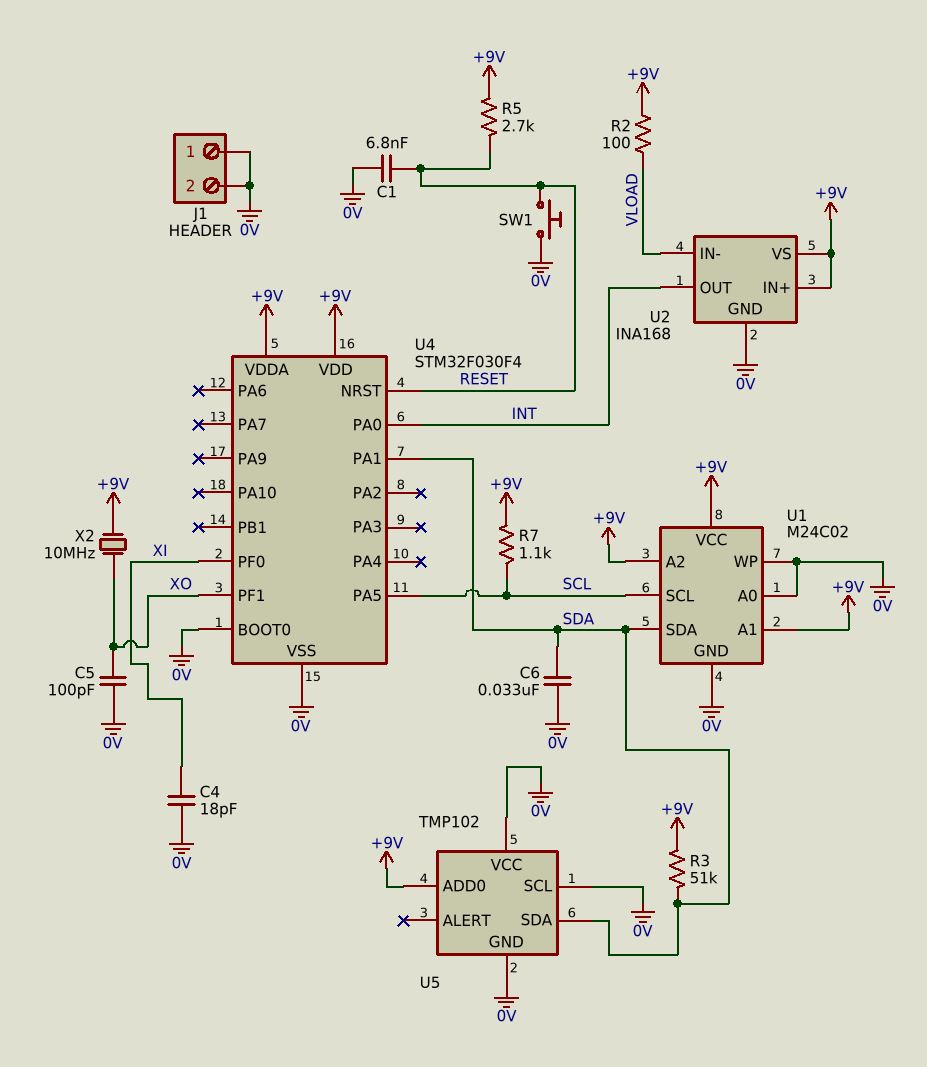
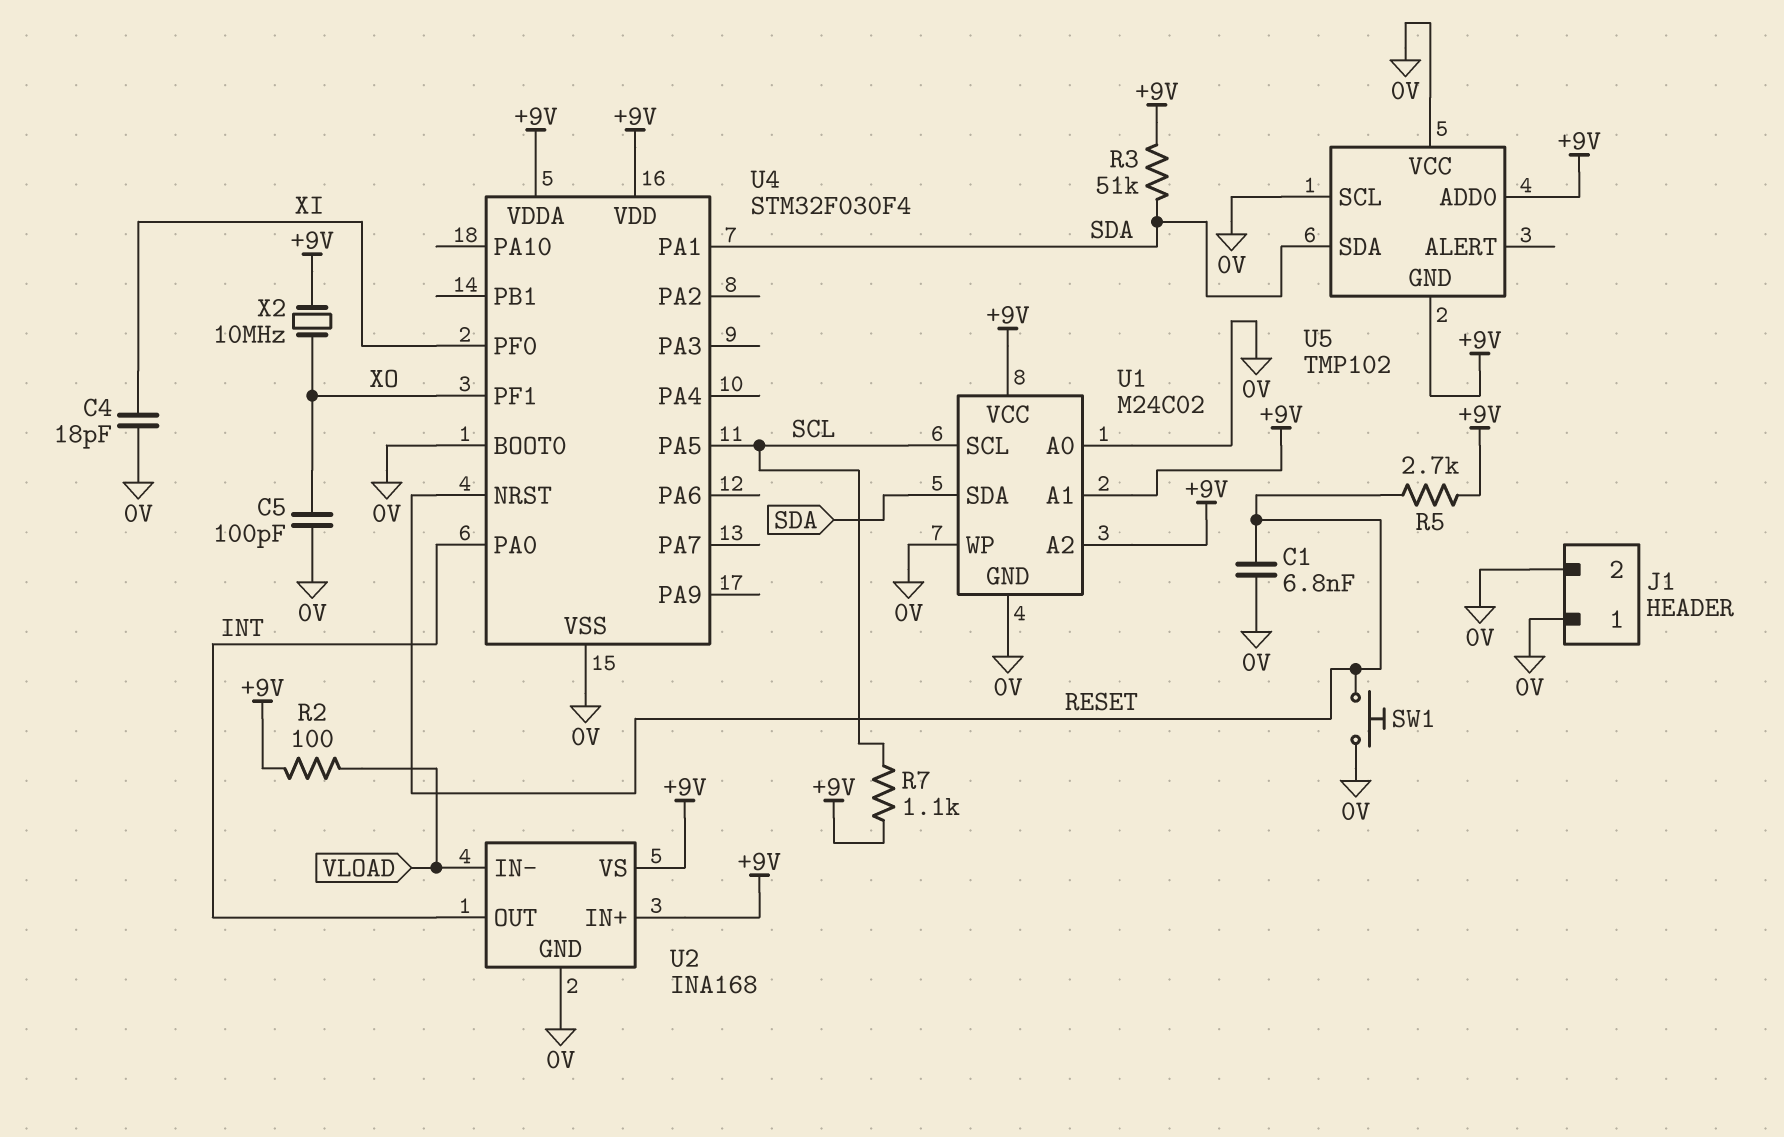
C6: 33nF (0V, SDA) -> none
U5 pin GND: 0V -> +9V

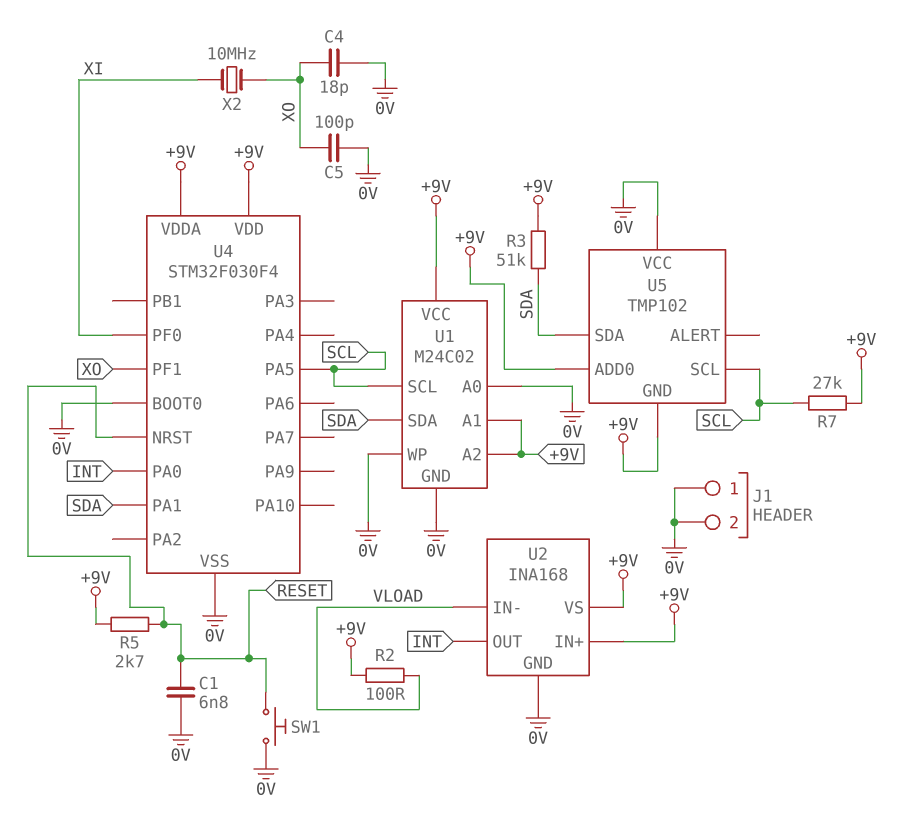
C4: 18pF (0V, XI) -> 18pF (0V, XO)
R7: 1.1k (+9V, SCL) -> 27k (+9V, SCL)
U5 pin SCL: 0V -> SCL
X2: 10MHz (+9V, XO) -> 10MHz (XI, XO)

